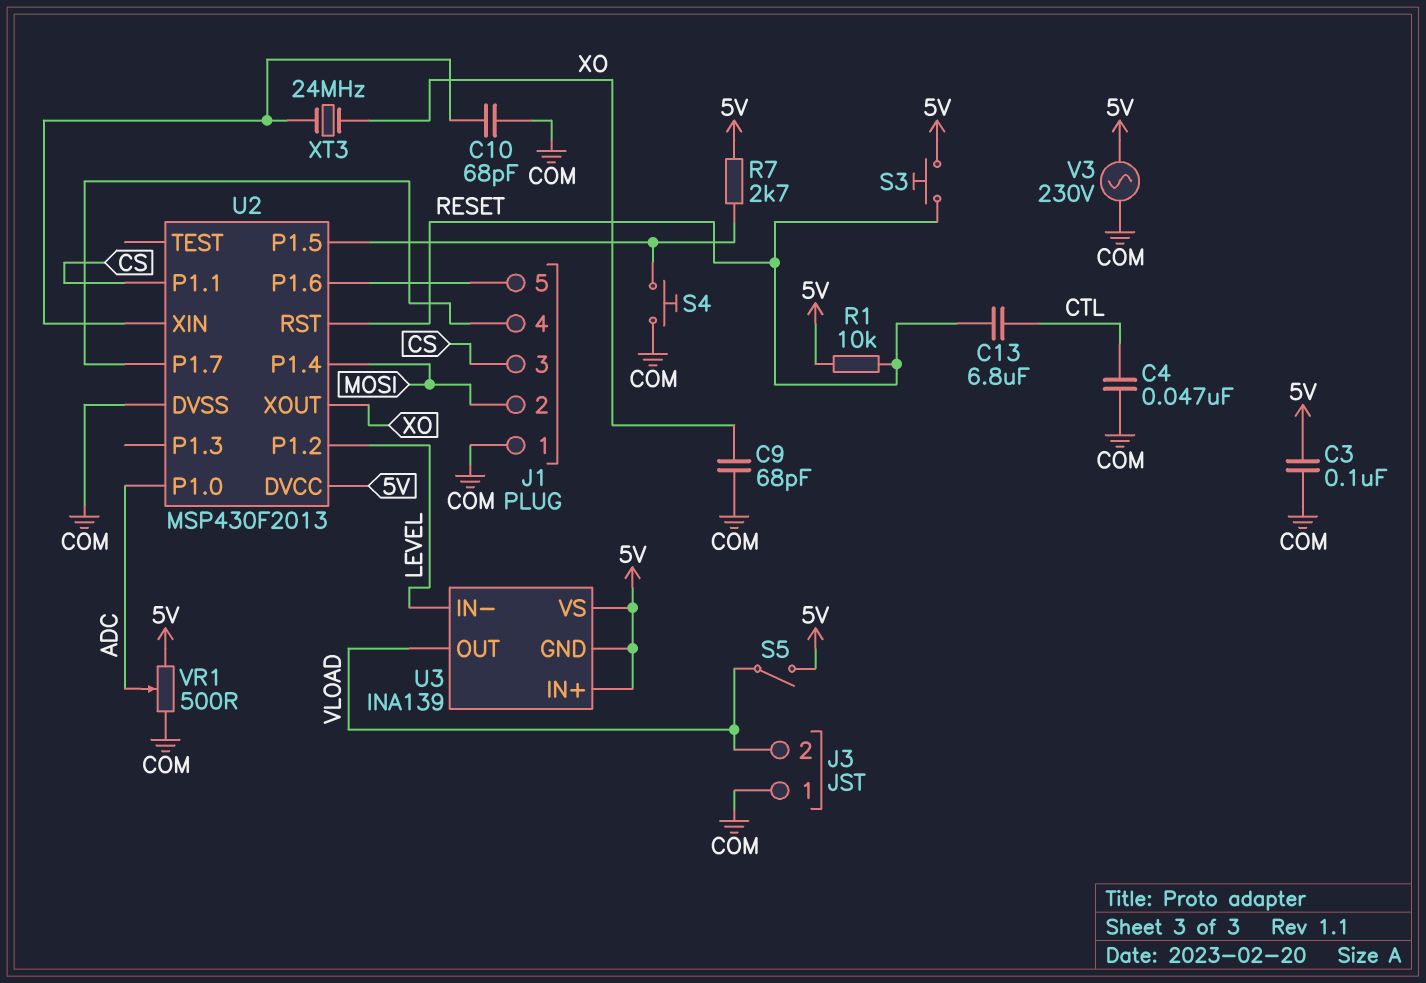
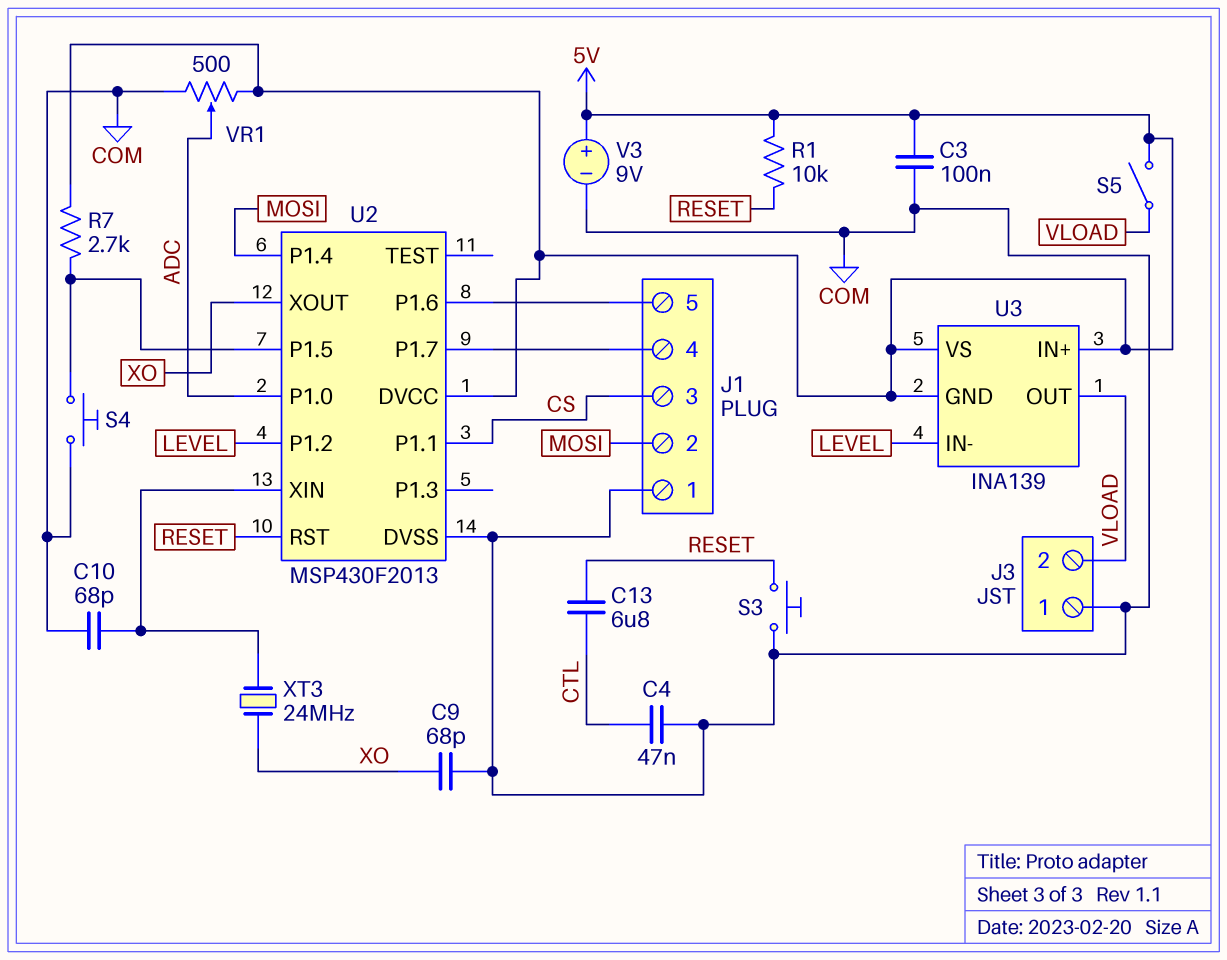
S3: button (5V, RESET) -> button (COM, RESET)
V3: AC 230V (5V, COM) -> 9V (plus 5V, minus COM)

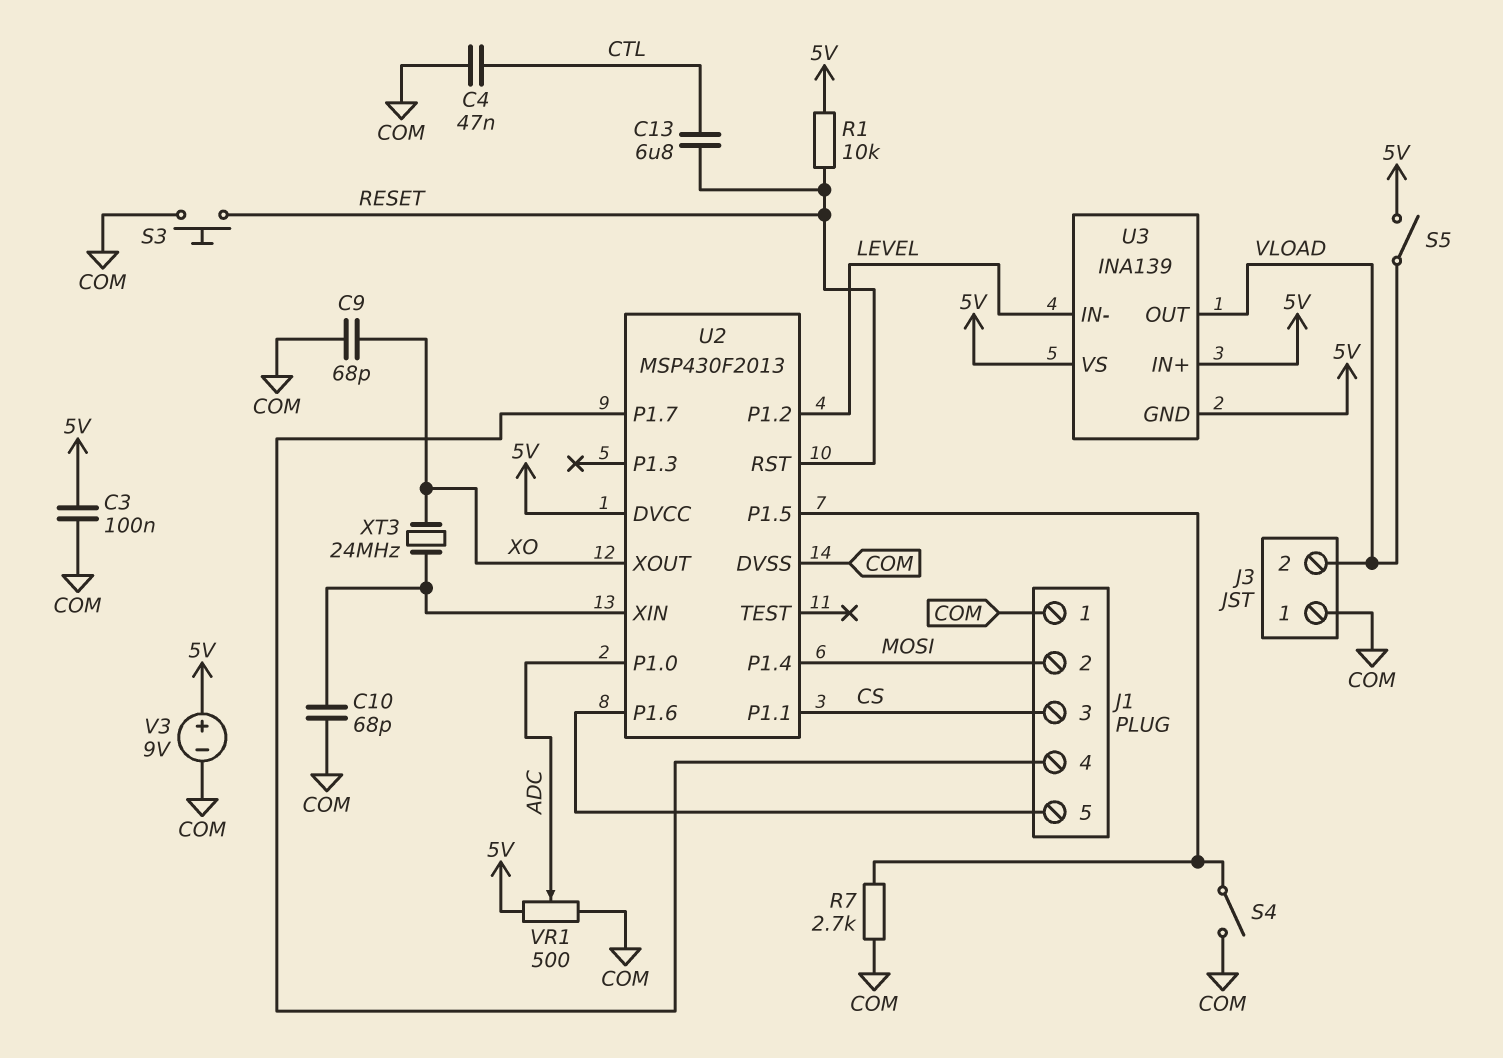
R7: 2.7k (5V, U2/P1.5) -> 2.7k (COM, U2/P1.5)
S4: button (COM, U2/P1.5) -> switch (COM, U2/P1.5)

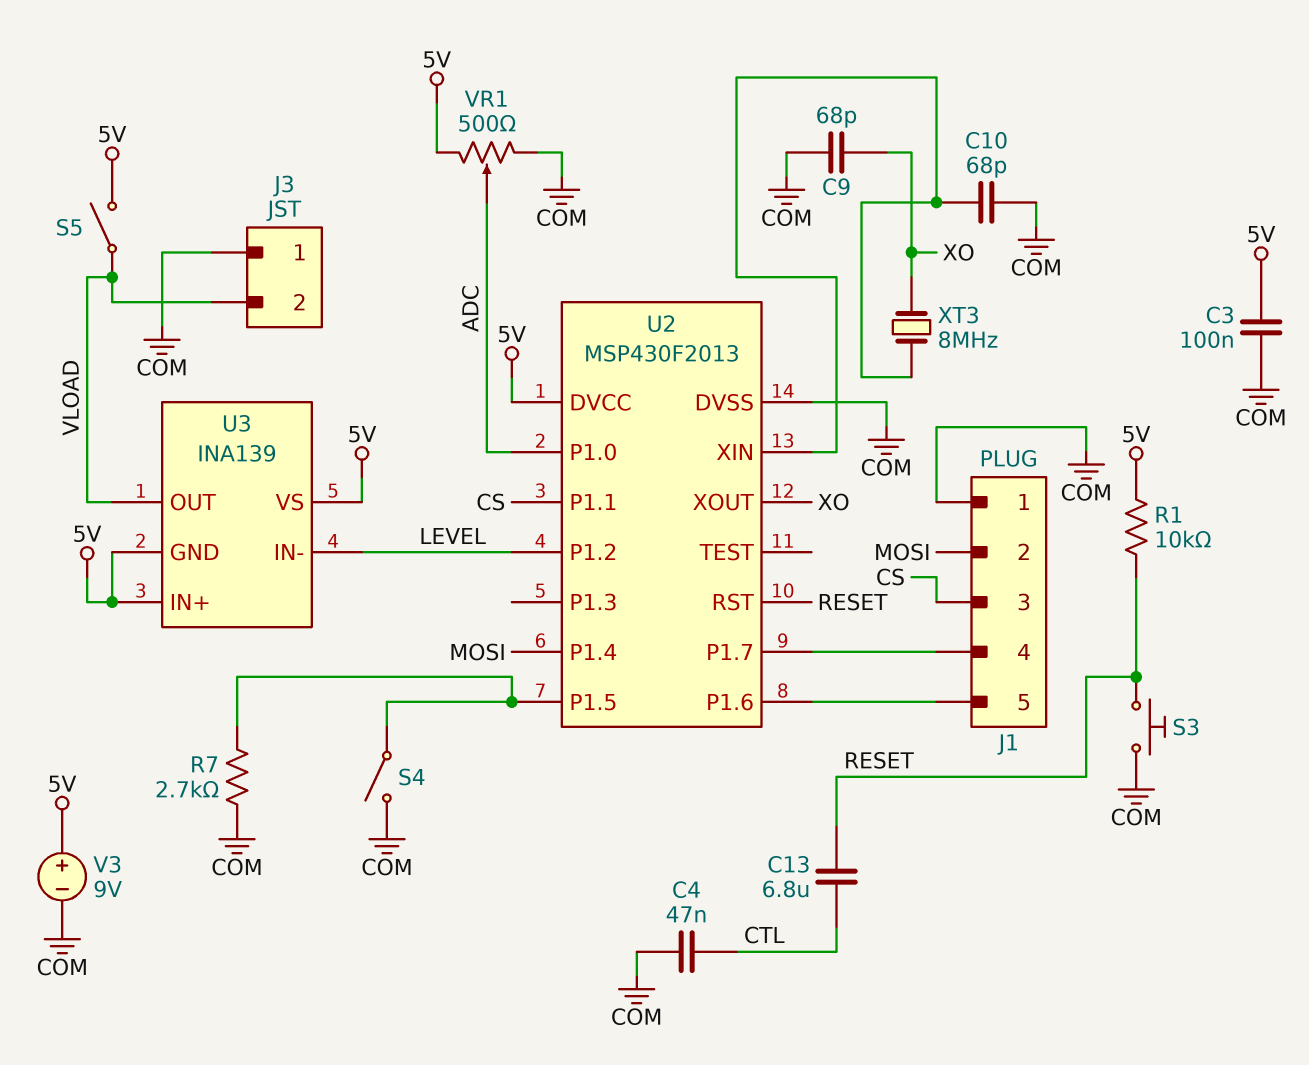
XT3: 24MHz (U2/XIN, XO) -> 8MHz (U2/XIN, XO)

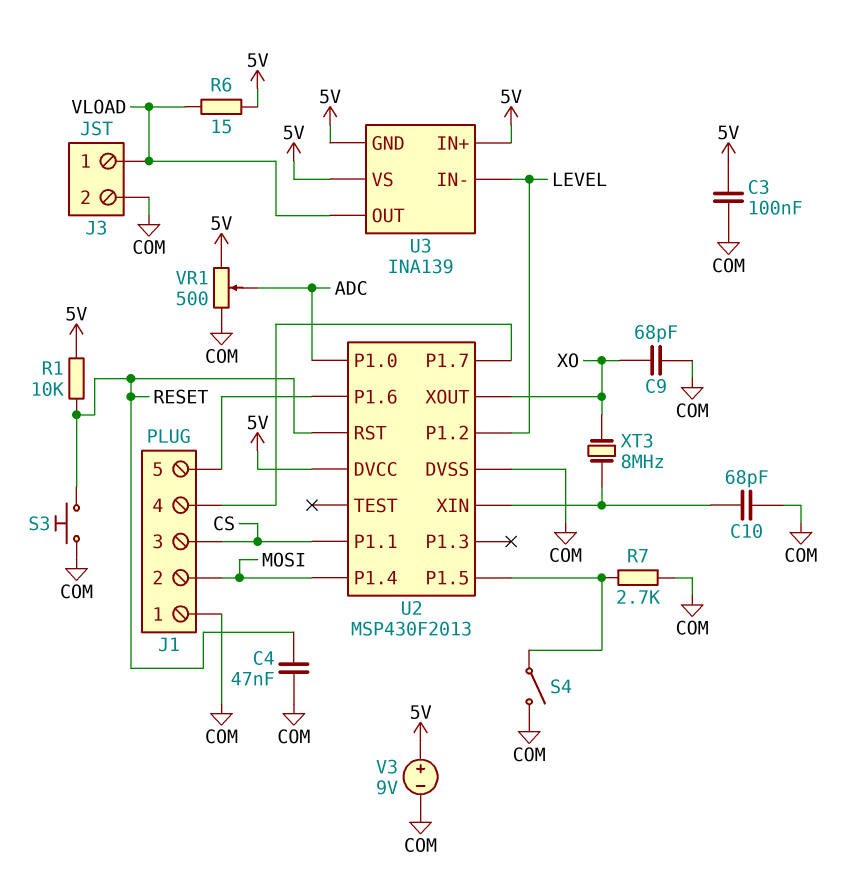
C4: 47nF (COM, CTL) -> 47nF (COM, RESET)
C13: 6.8uF (CTL, RESET) -> none
J3 pin 1: COM -> VLOAD
J3 pin 2: VLOAD -> COM
R6: none -> 15 (5V, VLOAD)
S5: switch (5V, VLOAD) -> none

